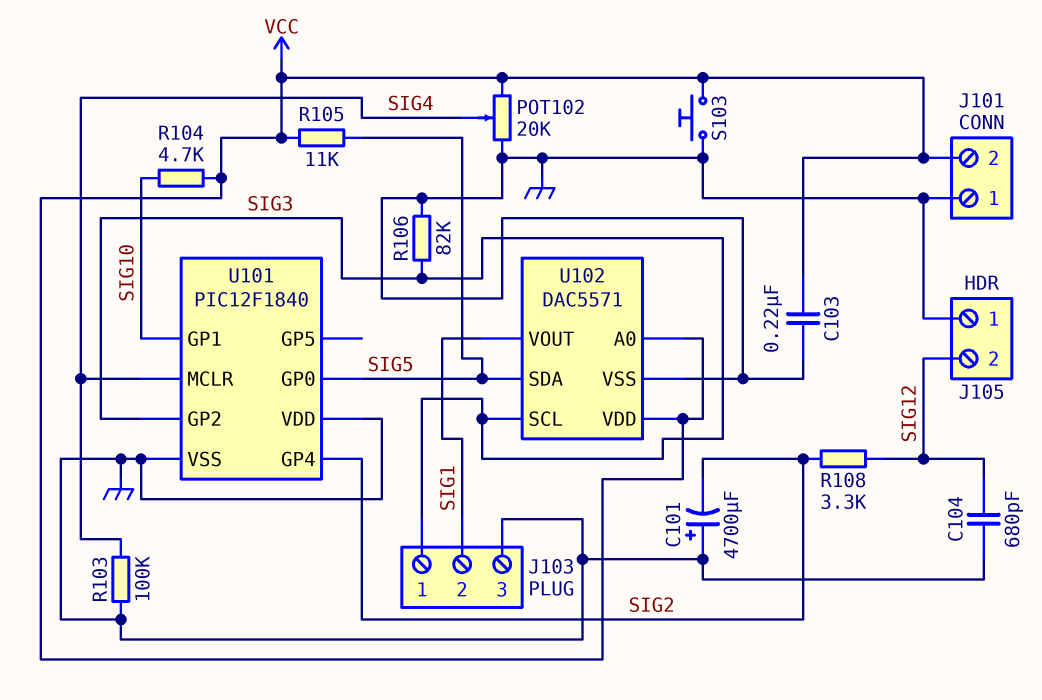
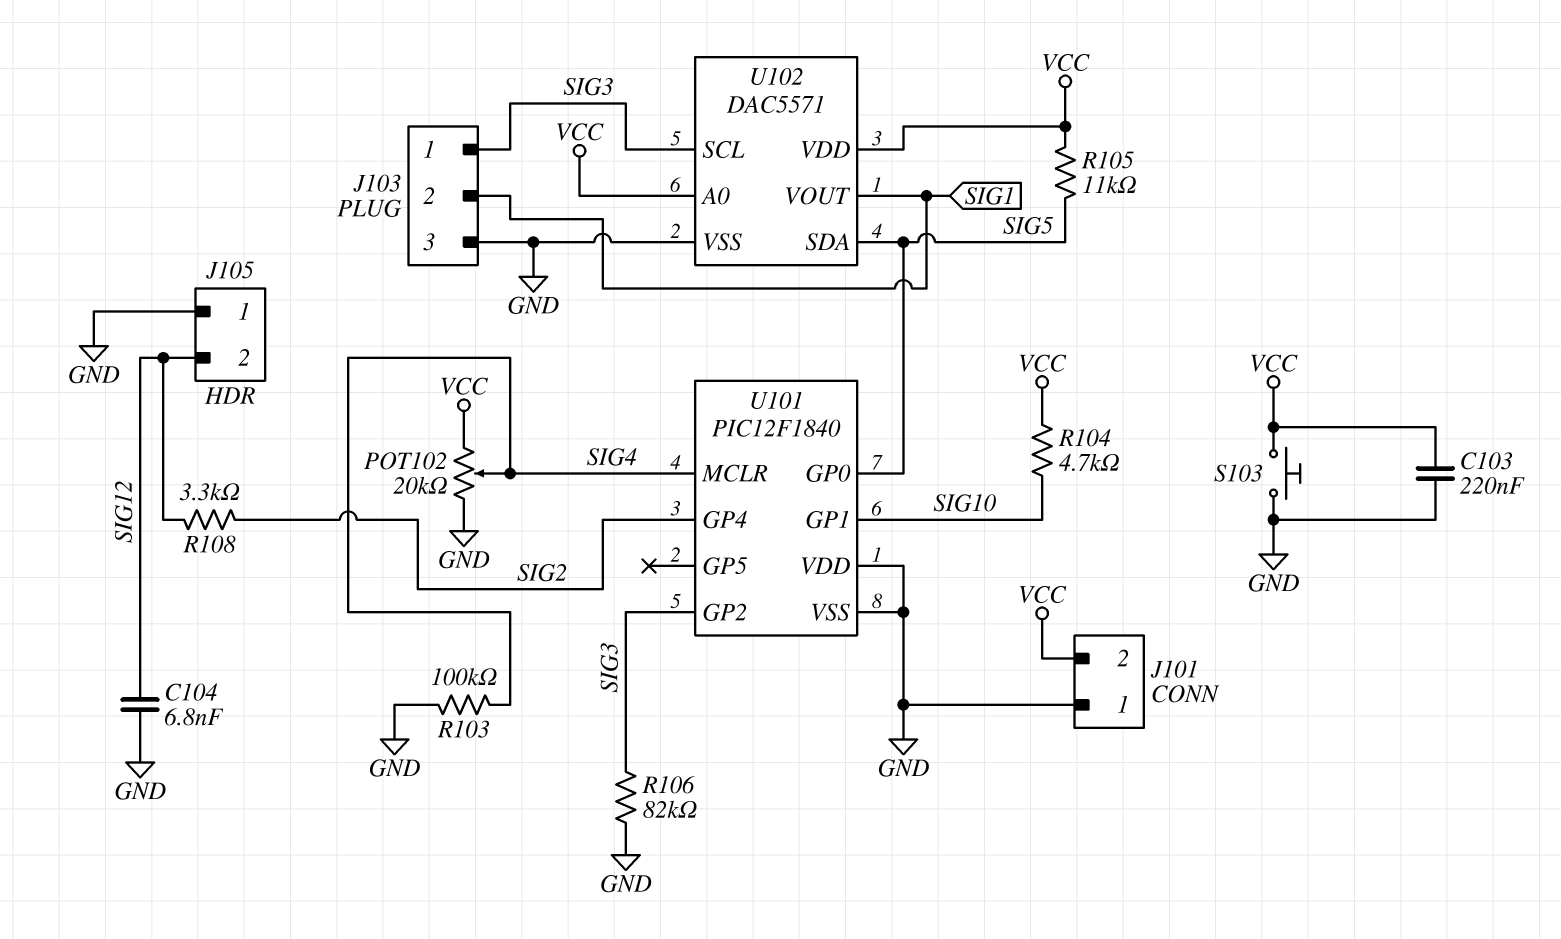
C101: 4700uF (plus GND, minus SIG2) -> none
C104: 680pF (GND, SIG12) -> 6.8nF (GND, SIG12)

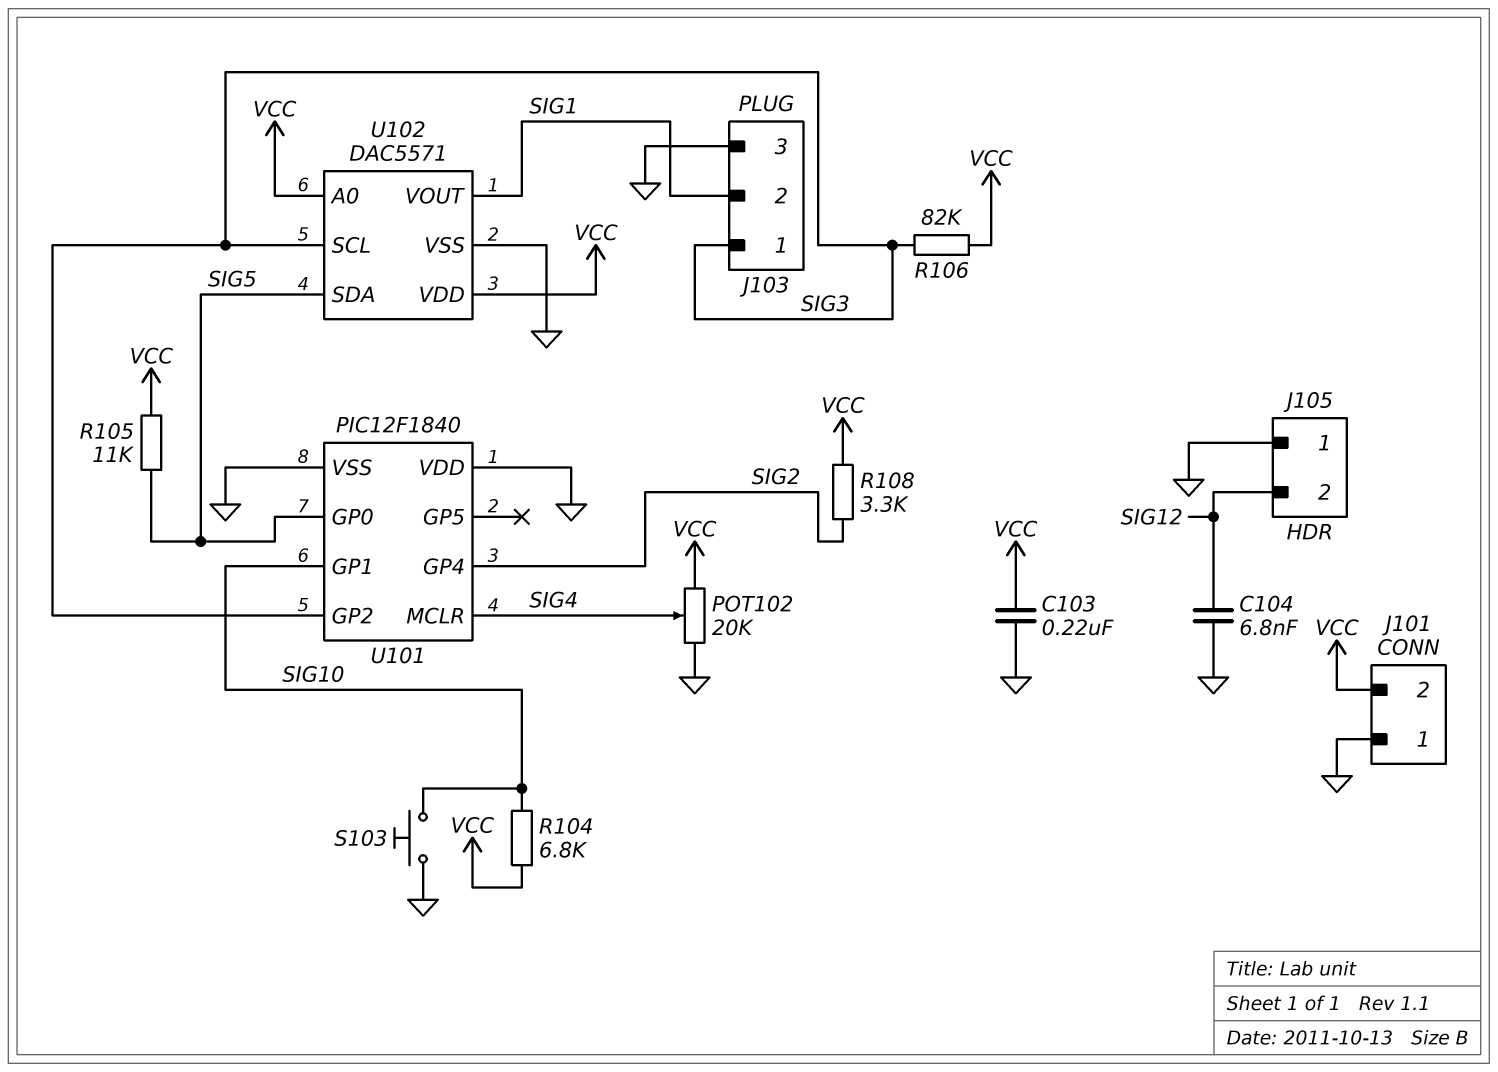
R103: 100k (GND, SIG4) -> none
R104: 4.7k (SIG10, VCC) -> 6.8k (SIG10, VCC)
R106: 82k (GND, SIG3) -> 82k (SIG3, VCC)
R108: 3.3k (SIG2, SIG12) -> 3.3k (SIG2, VCC)
S103: button (GND, VCC) -> button (GND, SIG10)

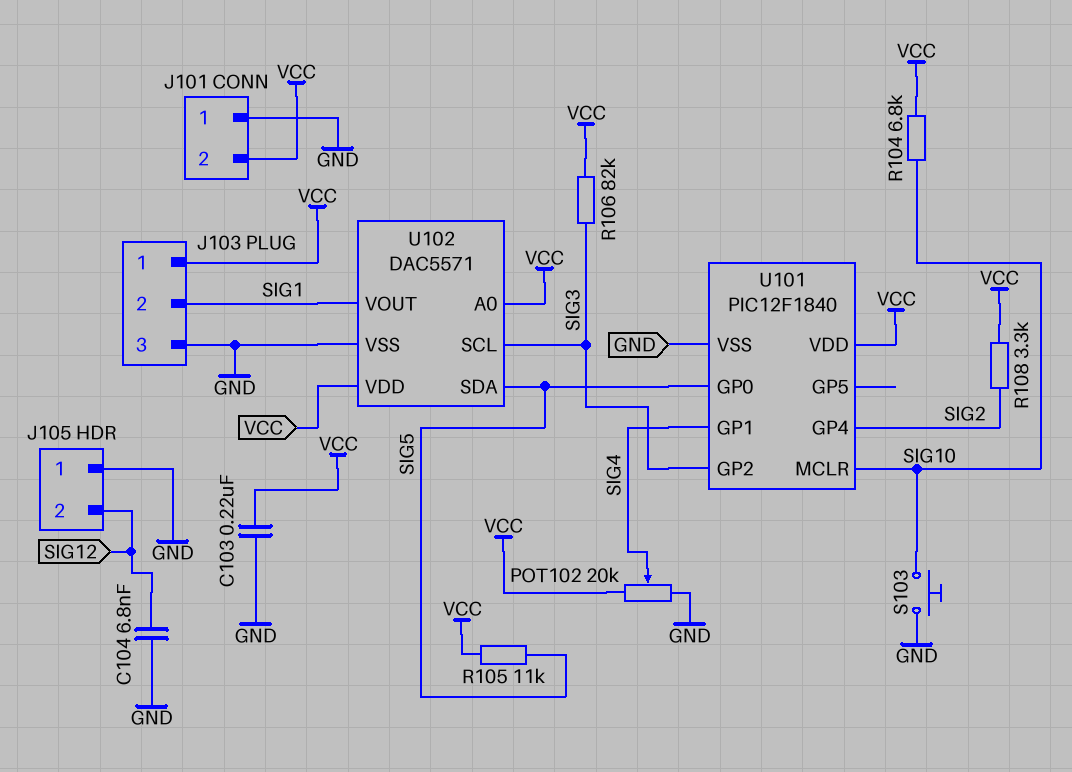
J103 pin 1: SIG3 -> VCC
U101 pin GP1: SIG10 -> SIG4
U101 pin MCLR: SIG4 -> SIG10
U101 pin VDD: GND -> VCC

